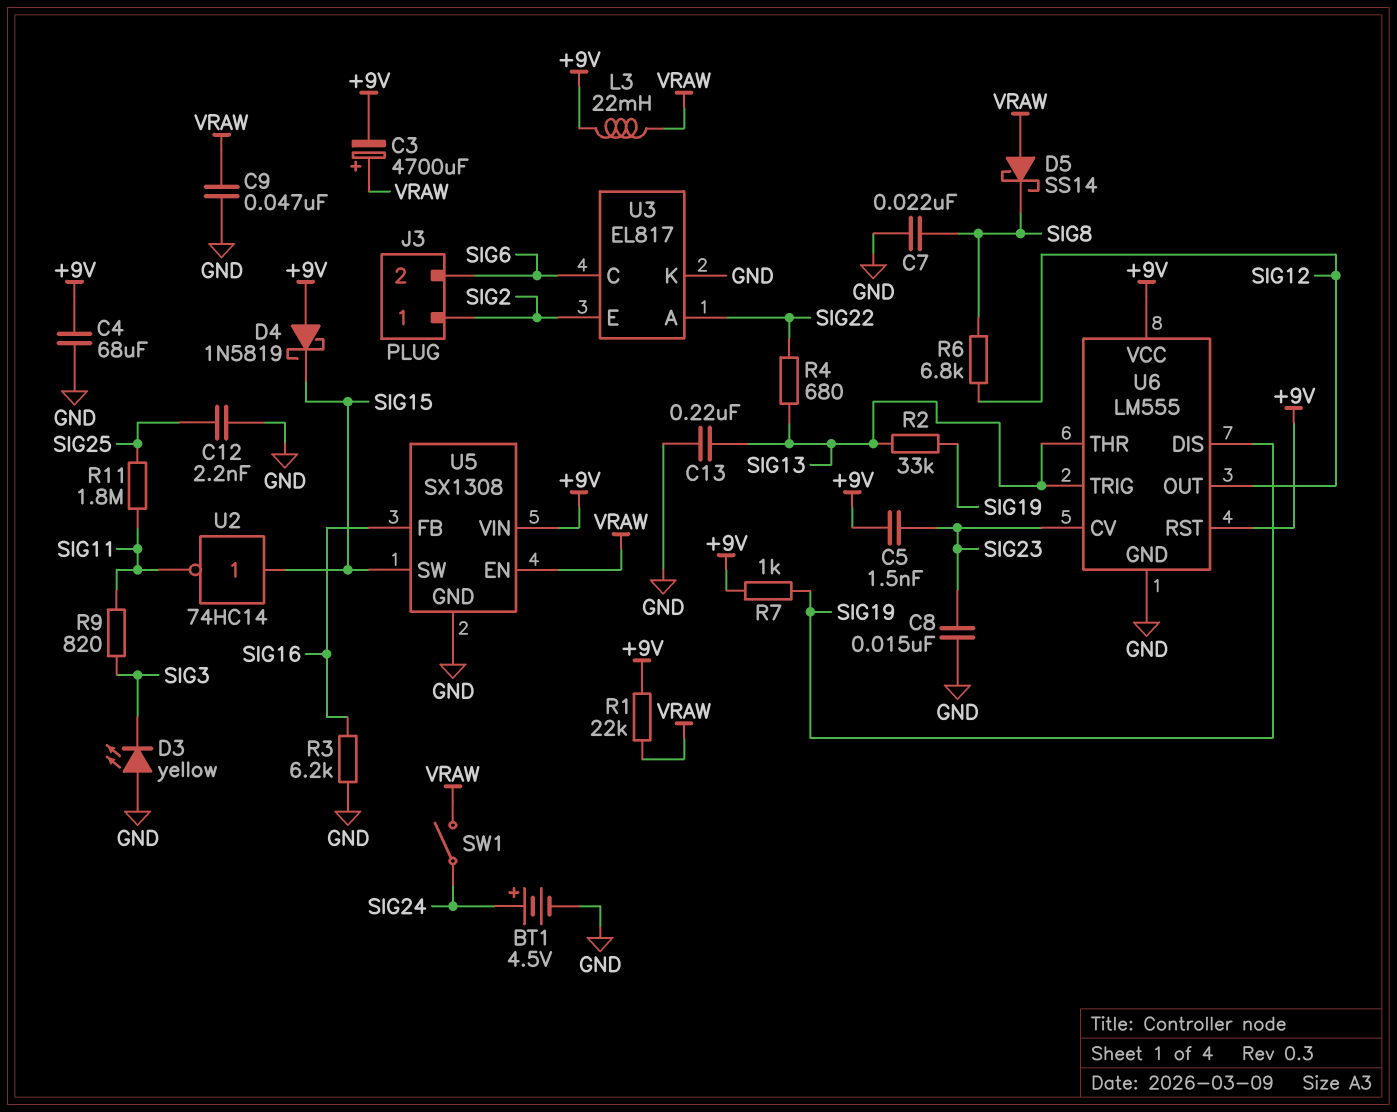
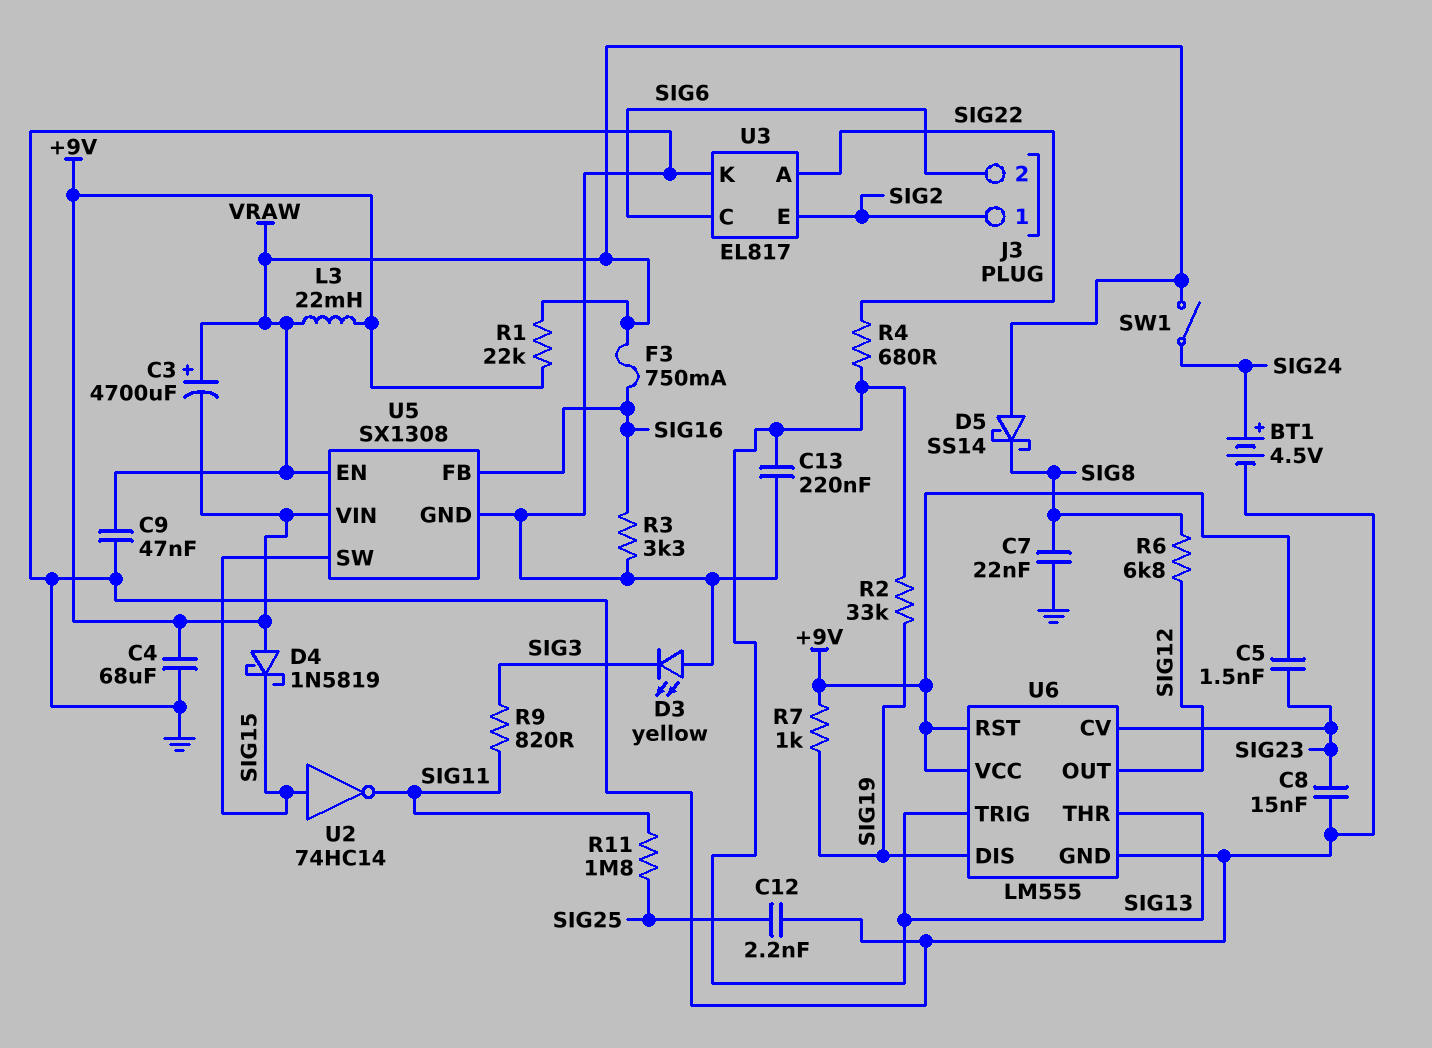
F3: none -> 750mA (SIG16, VRAW)
R3: 6.2k (GND, SIG16) -> 3.3k (GND, SIG16)

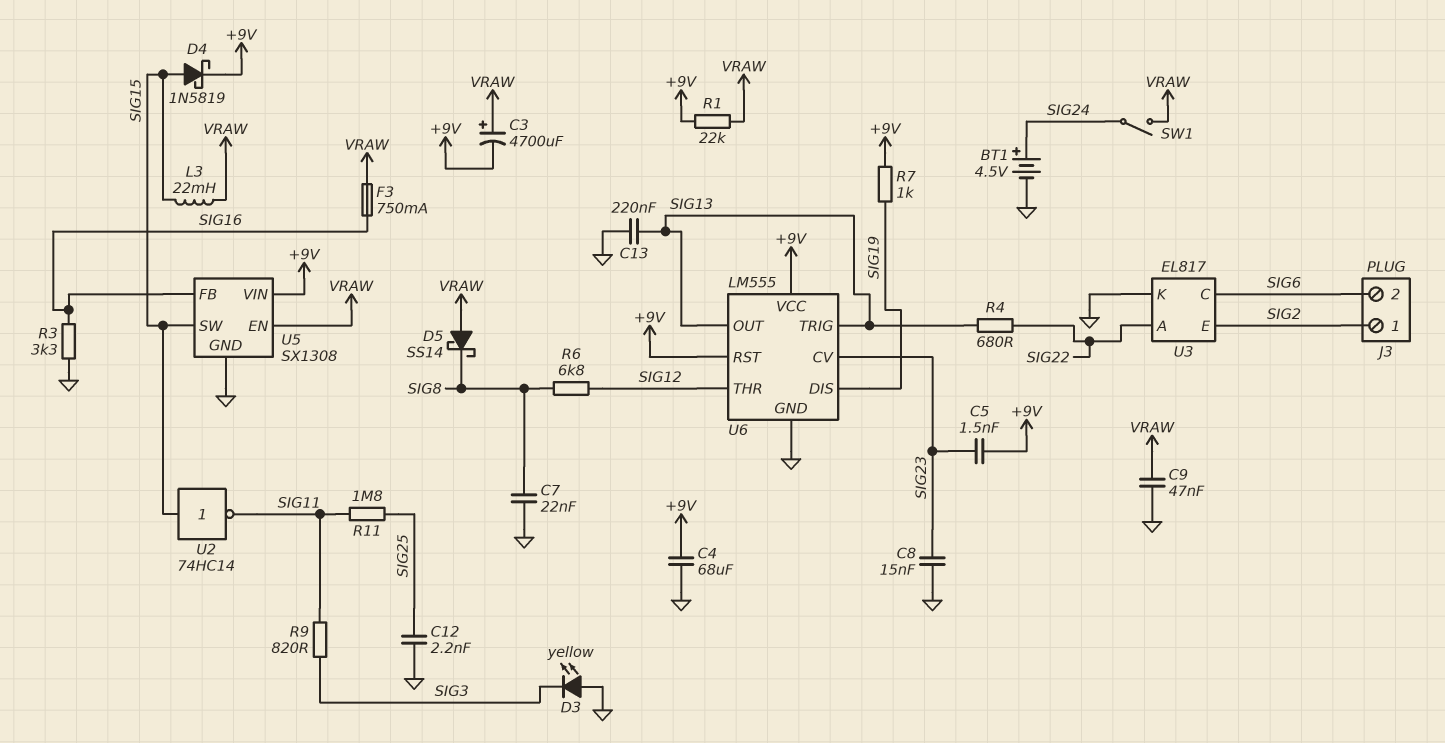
D4: schottky 1N5819 (A +9V, K SIG15) -> schottky 1N5819 (A SIG15, K +9V)
L3: 22mH (+9V, VRAW) -> 22mH (SIG15, VRAW)
R2: 33k (SIG13, SIG19) -> none
U6 pin OUT: SIG12 -> SIG13
U6 pin THR: SIG13 -> SIG12

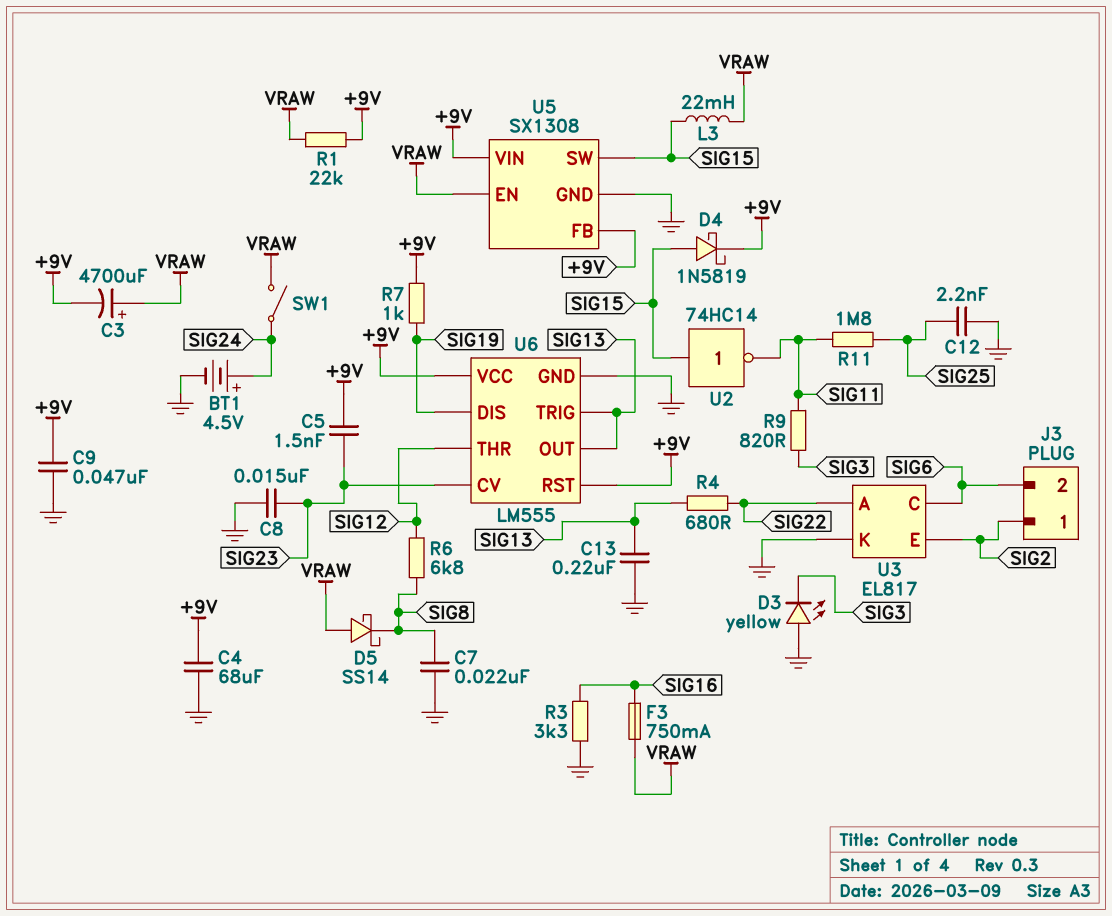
C9: 47nF (GND, VRAW) -> 47nF (+9V, GND)
U5 pin FB: SIG16 -> +9V

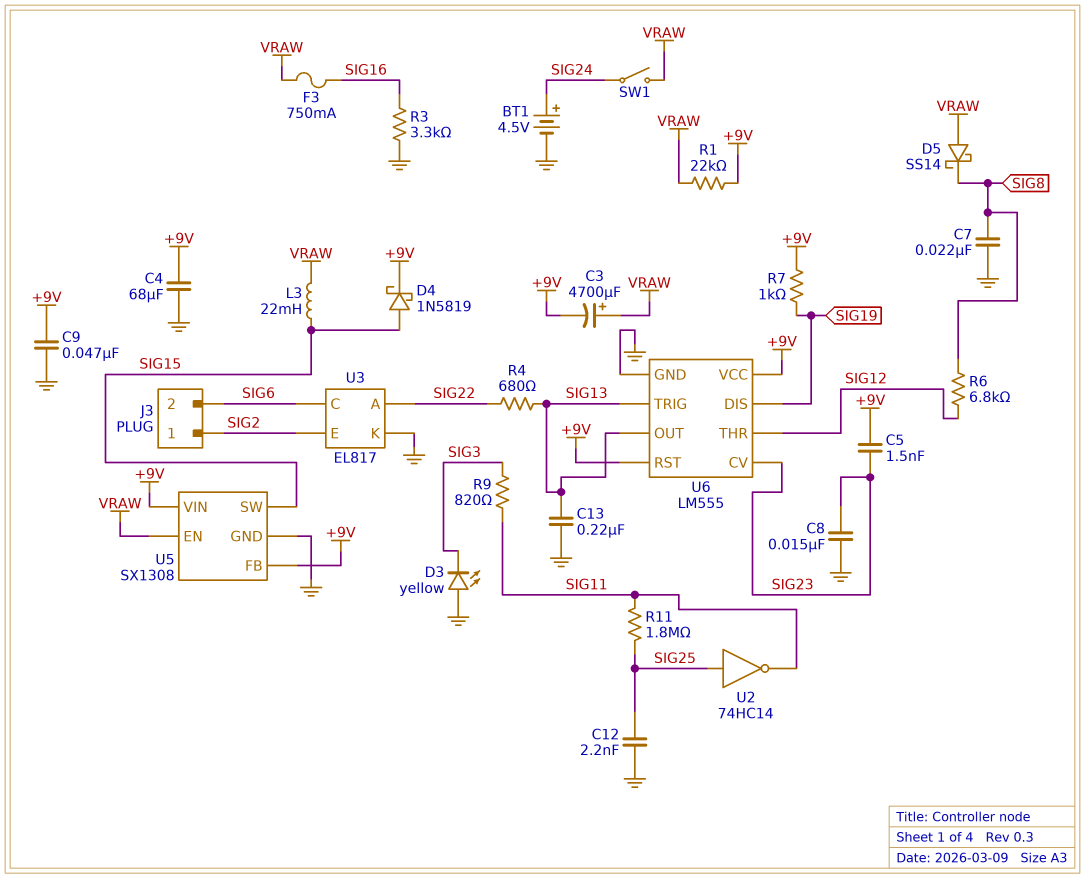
U2: NOT 74HC14 (in SIG15, out SIG11) -> NOT 74HC14 (in SIG25, out SIG11)

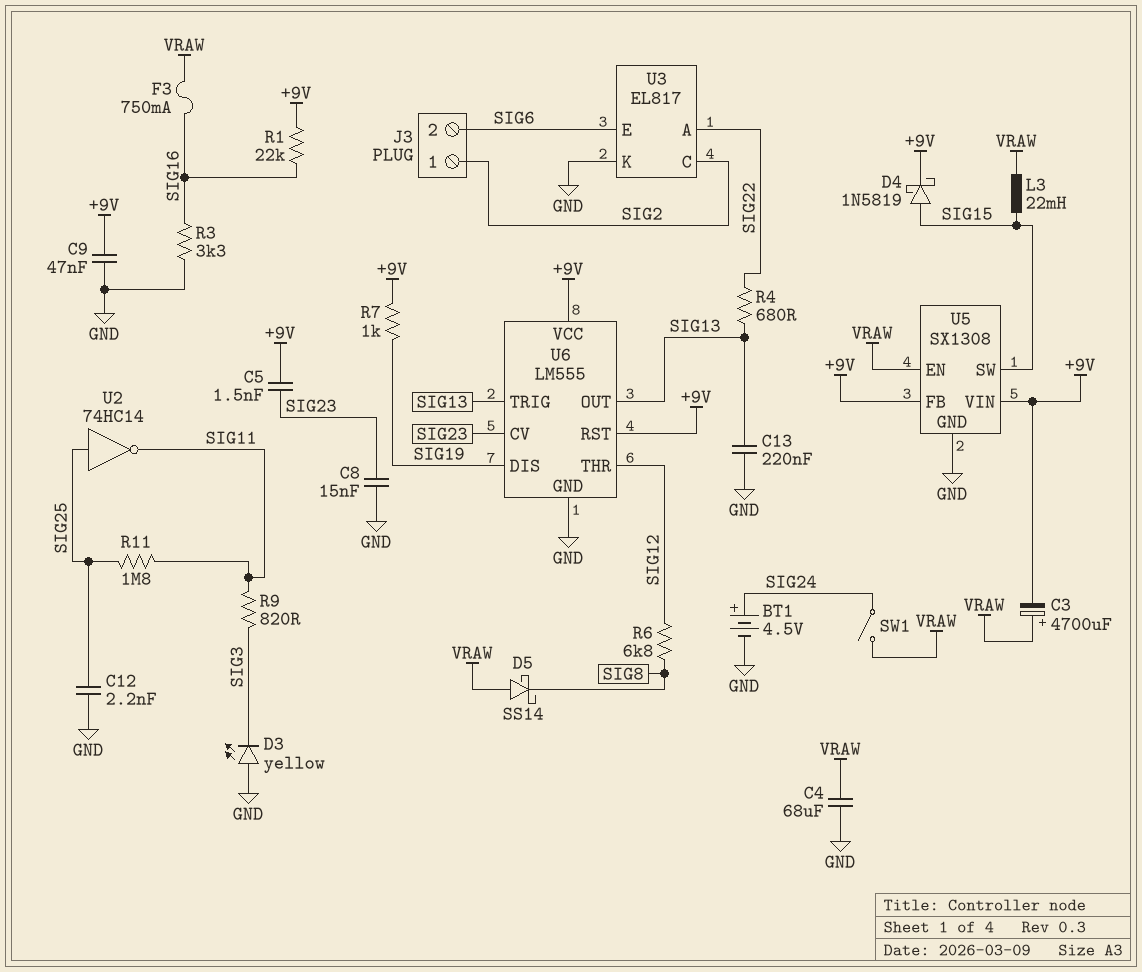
C4: 68uF (+9V, GND) -> 68uF (GND, VRAW)
C7: 22nF (GND, SIG8) -> none
R1: 22k (+9V, VRAW) -> 22k (+9V, SIG16)
U3 pin C: SIG6 -> SIG2
U3 pin E: SIG2 -> SIG6

